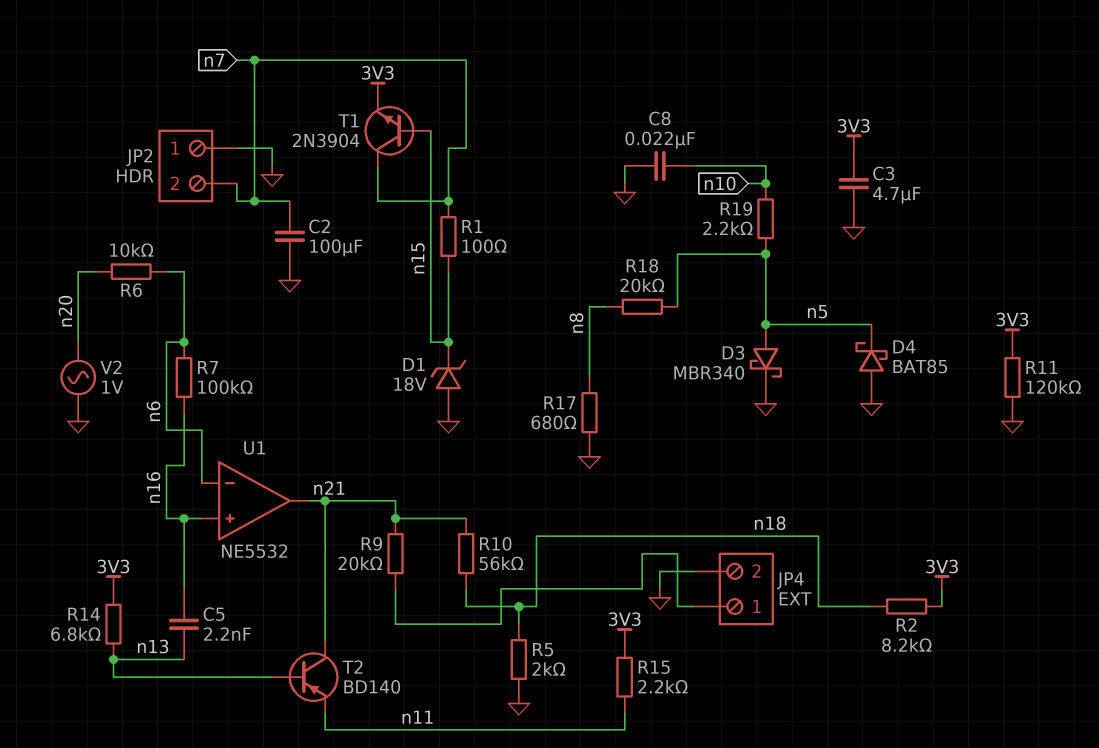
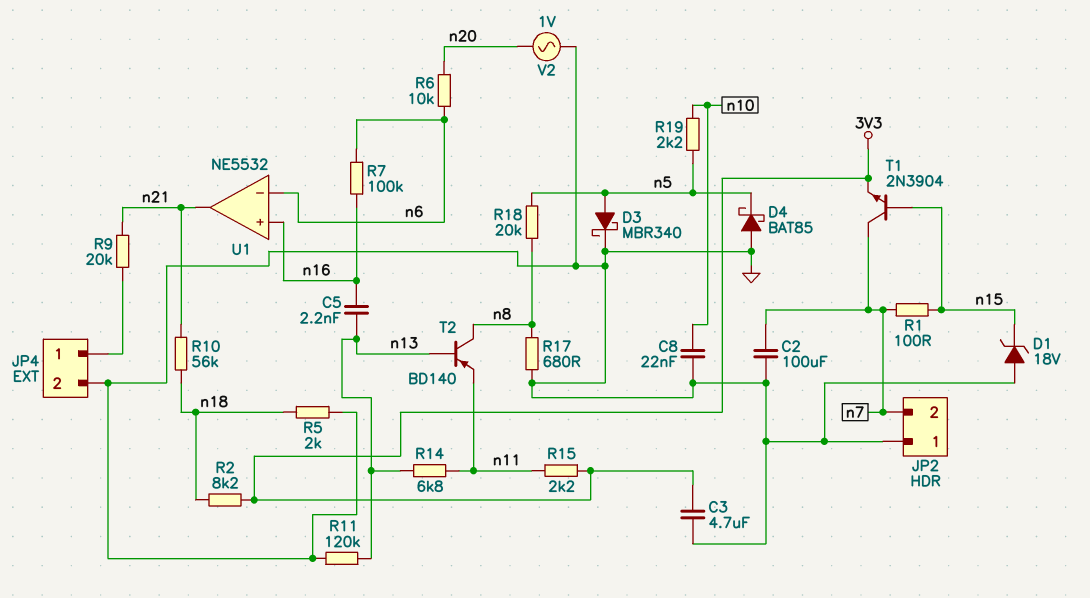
R11: 120k (3V3, GND) -> 120k (GND, n13)
R14: 6.8k (3V3, n13) -> 6.8k (n11, n13)
T2: PNP BD140 (B n13, C n21, E n11) -> PNP BD140 (B n13, C n8, E n11)

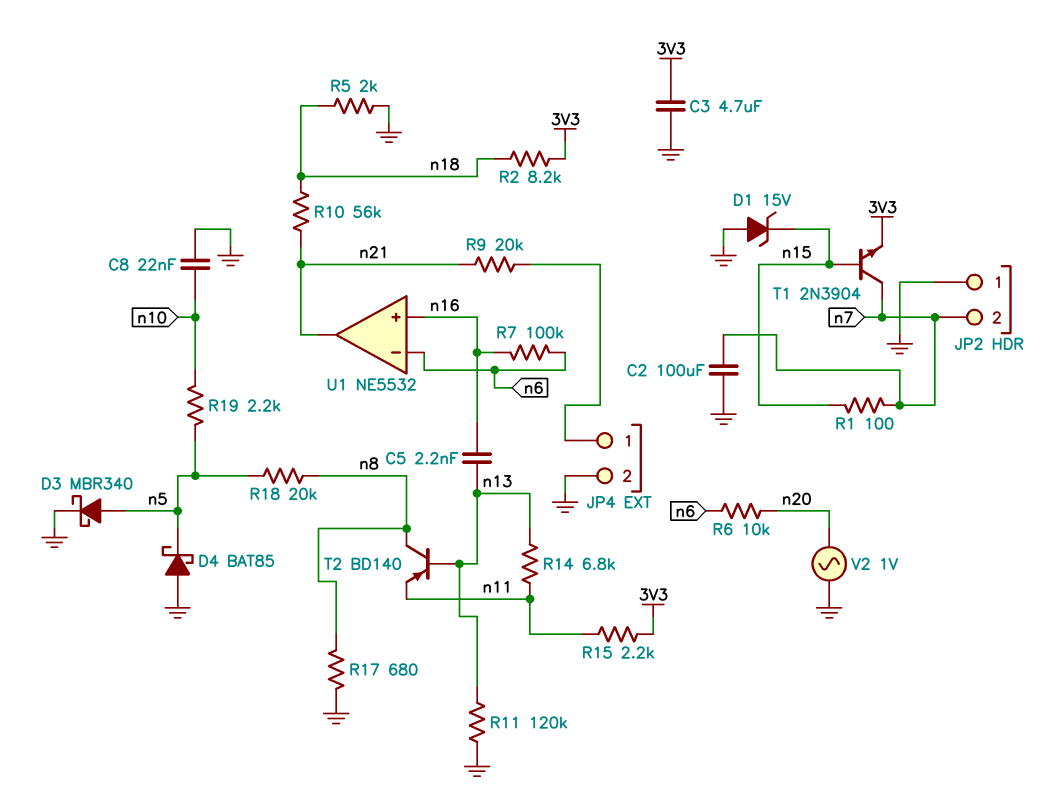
D1: zener 18V (A GND, K n15) -> zener 15V (A GND, K n15)

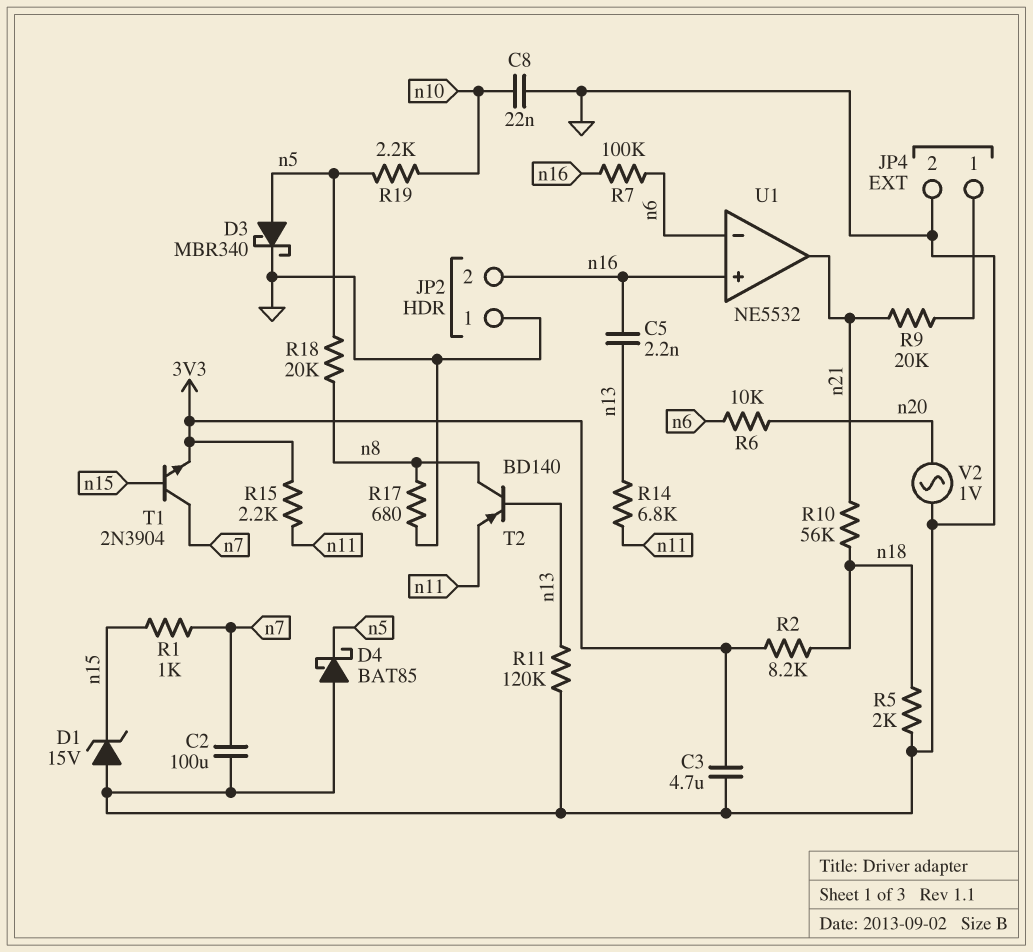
JP2 pin 2: n7 -> n16
R1: 100 (n7, n15) -> 1k (n7, n15)

